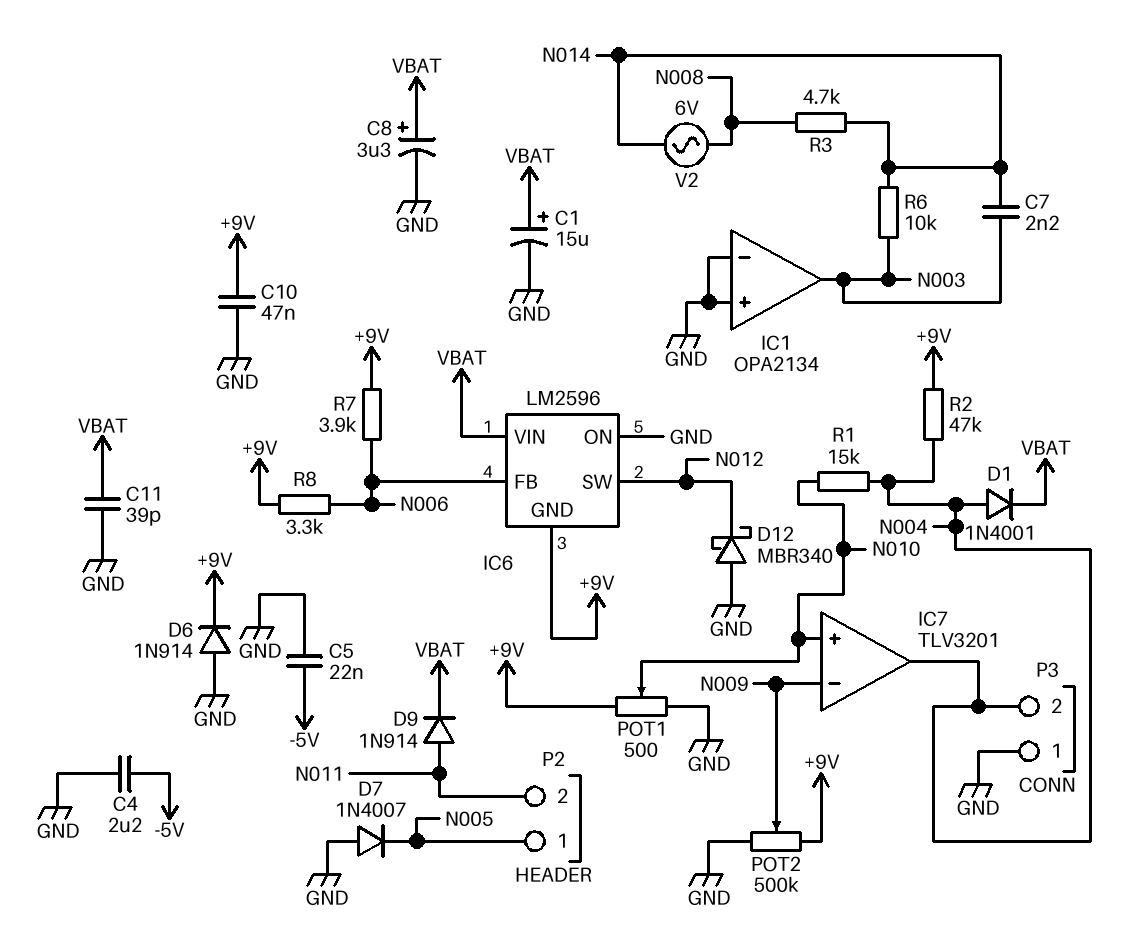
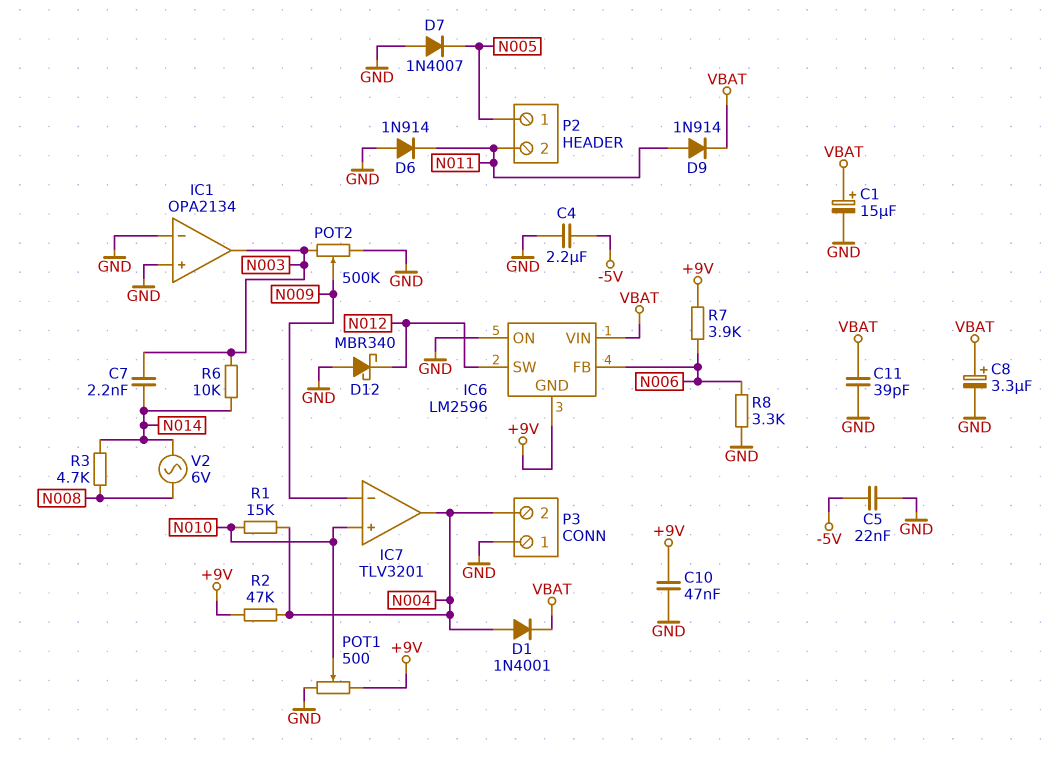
D6: diode 1N914 (A GND, K +9V) -> diode 1N914 (A GND, K N011)
POT2: 500k (+9V, GND, wiper N009) -> 500k (GND, N003, wiper N009)
R8: 3.3k (+9V, N006) -> 3.3k (GND, N006)

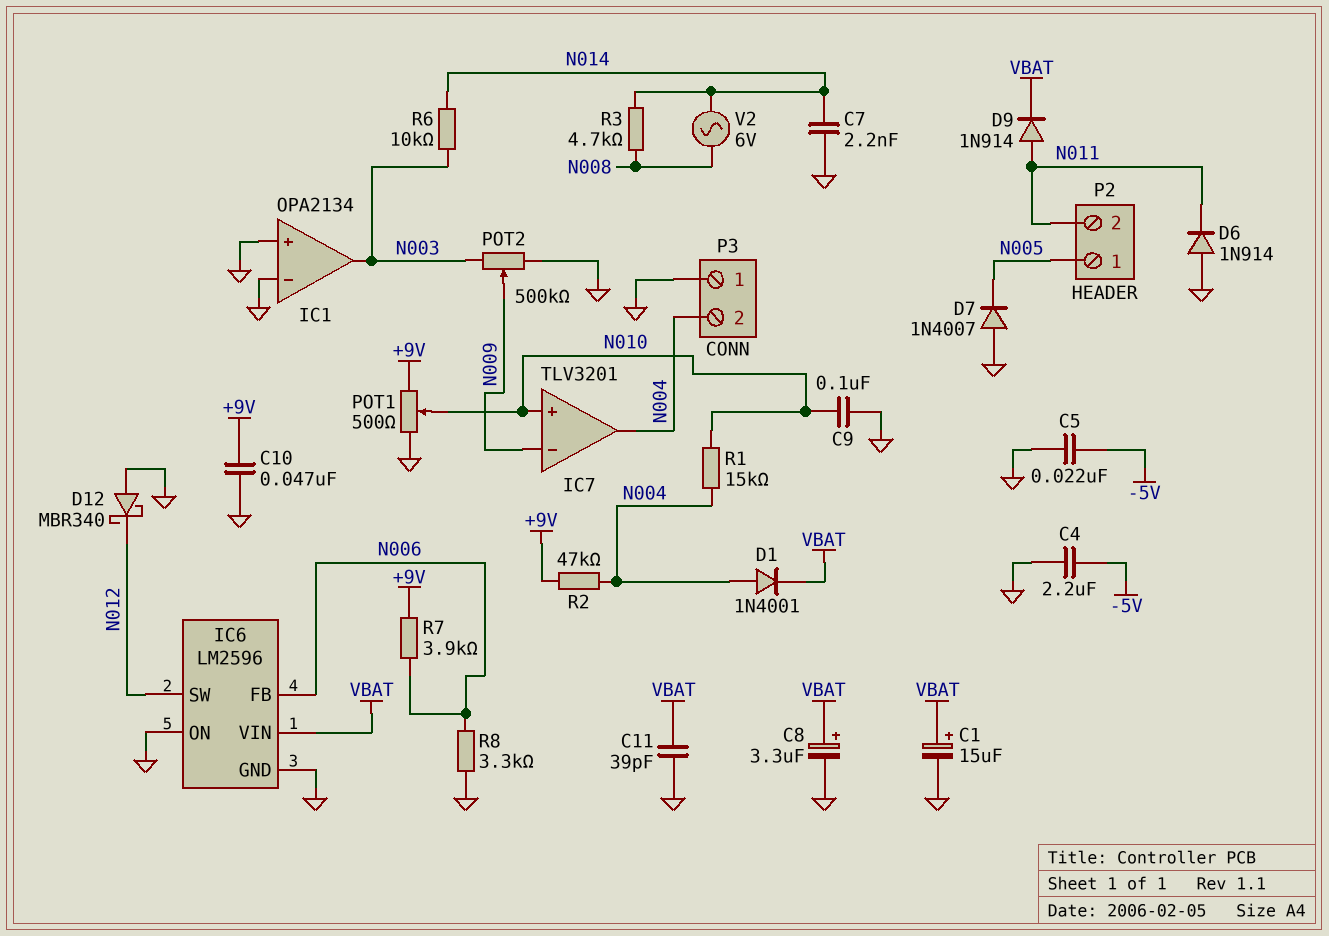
C7: 2.2nF (N003, N014) -> 2.2nF (GND, N014)
C9: none -> 100nF (GND, N010)
IC6 pin GND: +9V -> GND

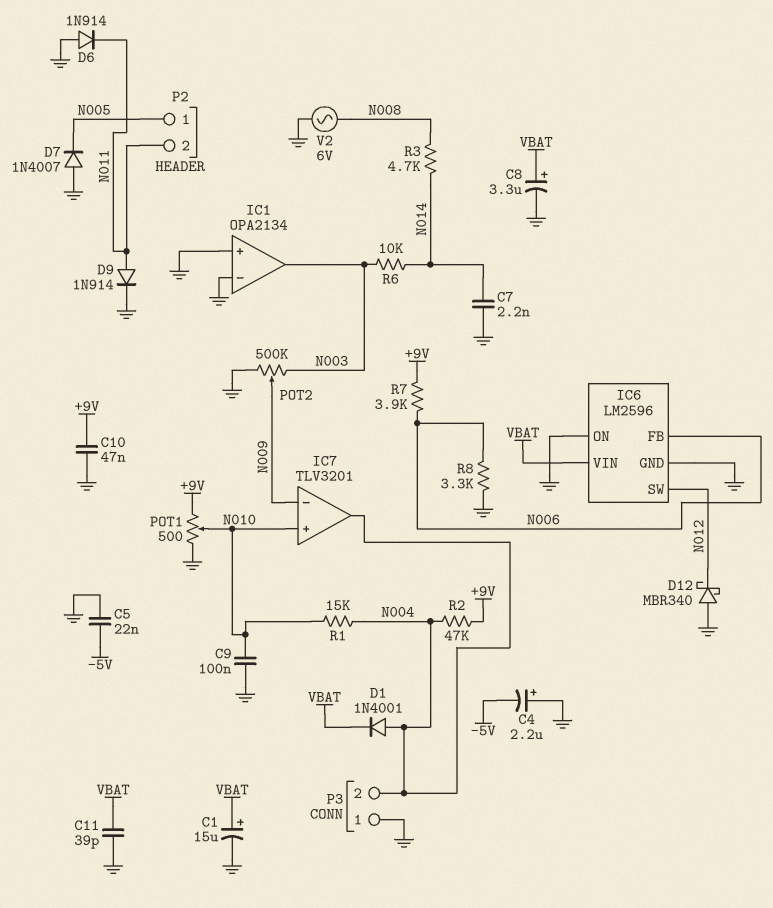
C4: 2.2uF (-5V, GND) -> 2.2uF (plus GND, minus -5V)
D9: diode 1N914 (A N011, K VBAT) -> diode 1N914 (A N011, K GND)
V2: AC 6V (N008, N014) -> AC 6V (GND, N008)

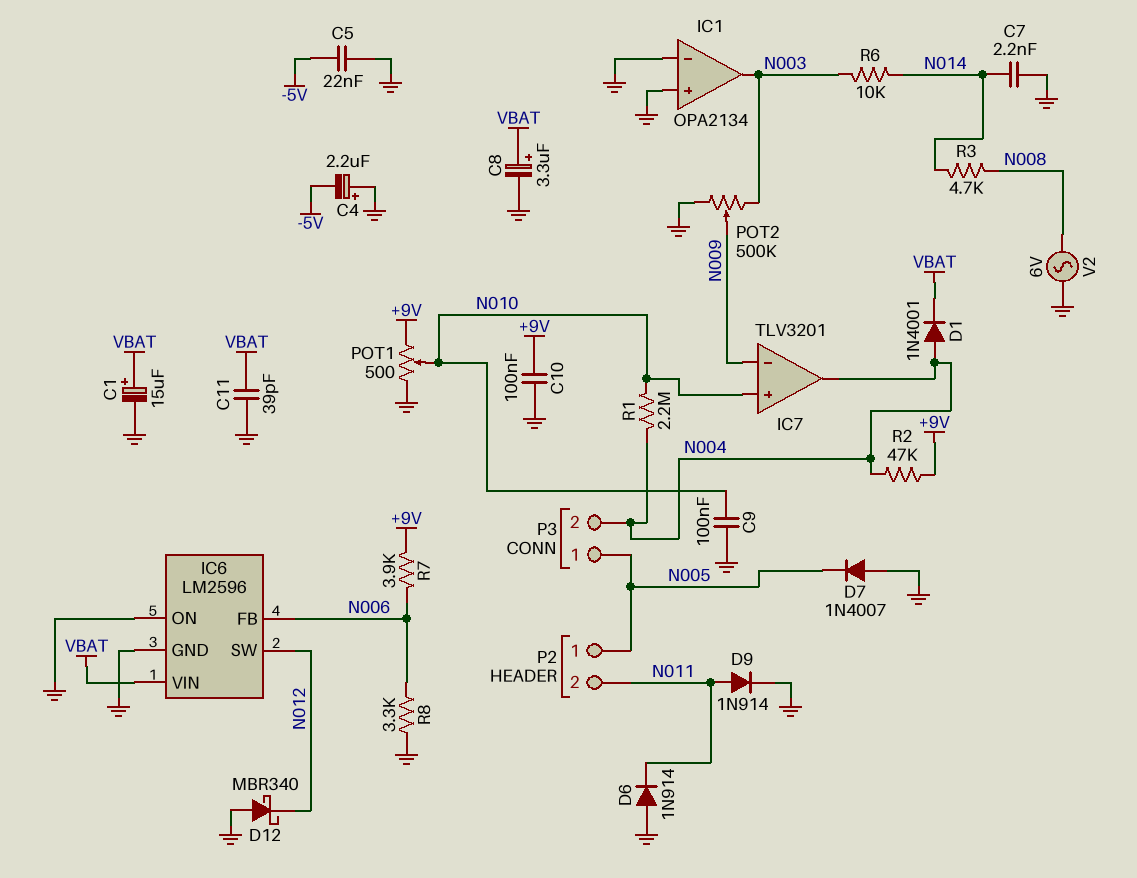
C10: 47nF (+9V, GND) -> 100nF (+9V, GND)
P3 pin 1: GND -> N005
R1: 15k (N004, N010) -> 2.2M (N004, N010)

